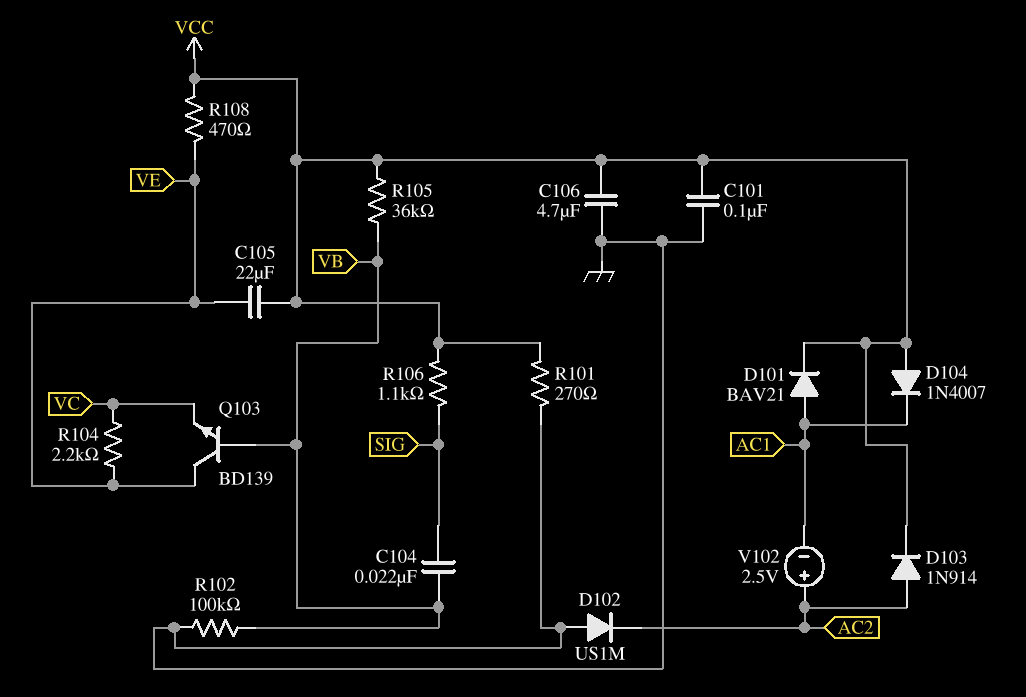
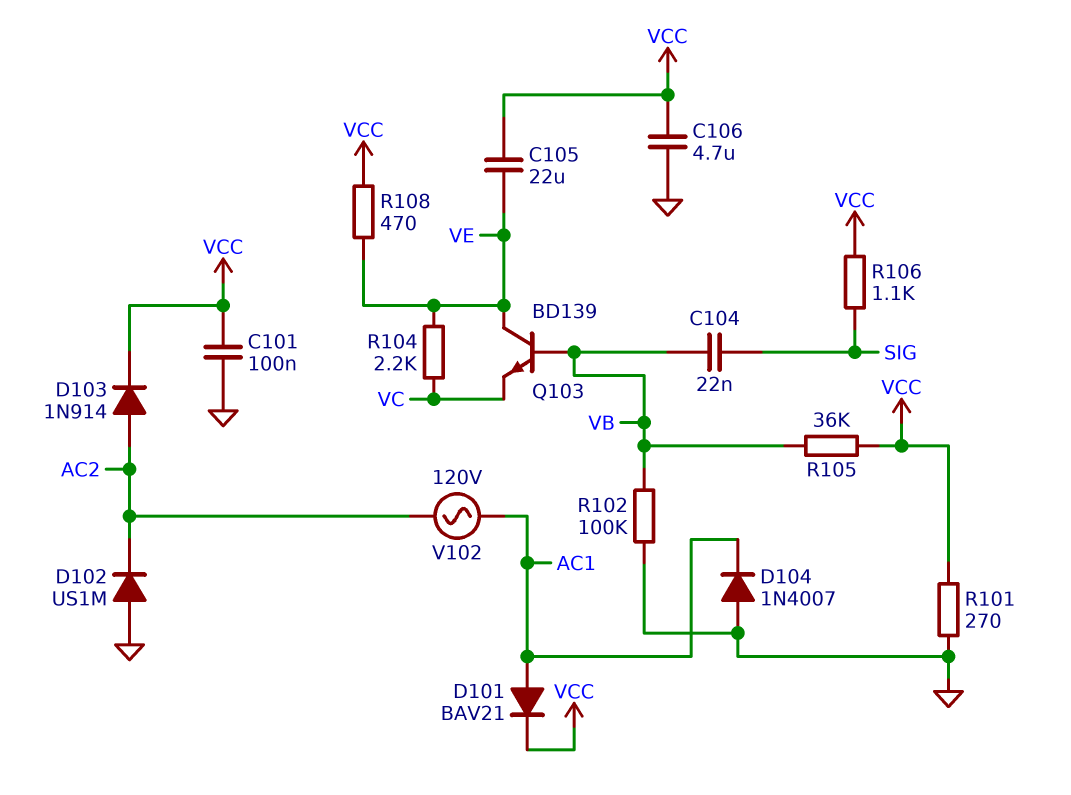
D104: diode 1N4007 (A VCC, K AC1) -> diode 1N4007 (A GND, K AC1)
V102: 2.5V (plus AC2, minus AC1) -> AC 120V (AC1, AC2)

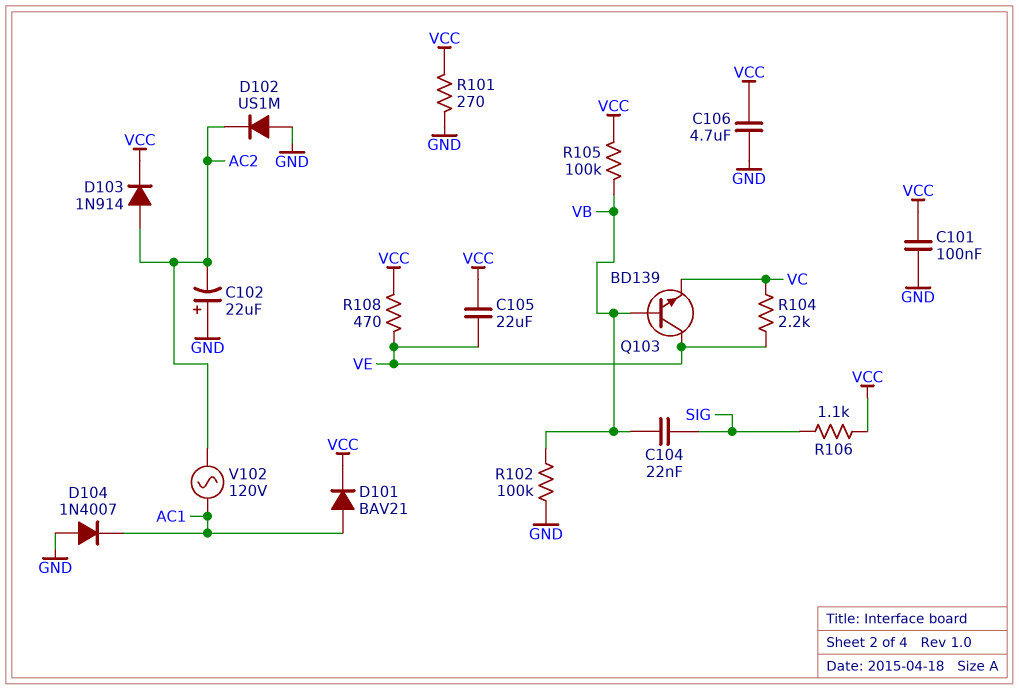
C102: none -> 22uF (plus GND, minus AC2)
R105: 36k (VB, VCC) -> 100k (VB, VCC)

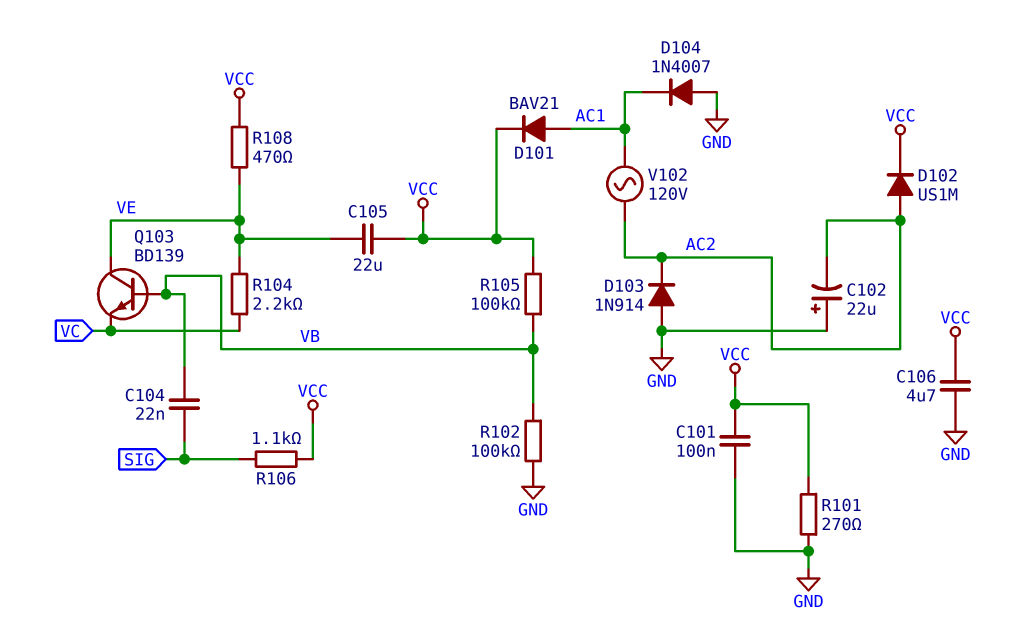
D102: diode US1M (A GND, K AC2) -> diode US1M (A AC2, K VCC)
D103: diode 1N914 (A AC2, K VCC) -> diode 1N914 (A GND, K AC2)

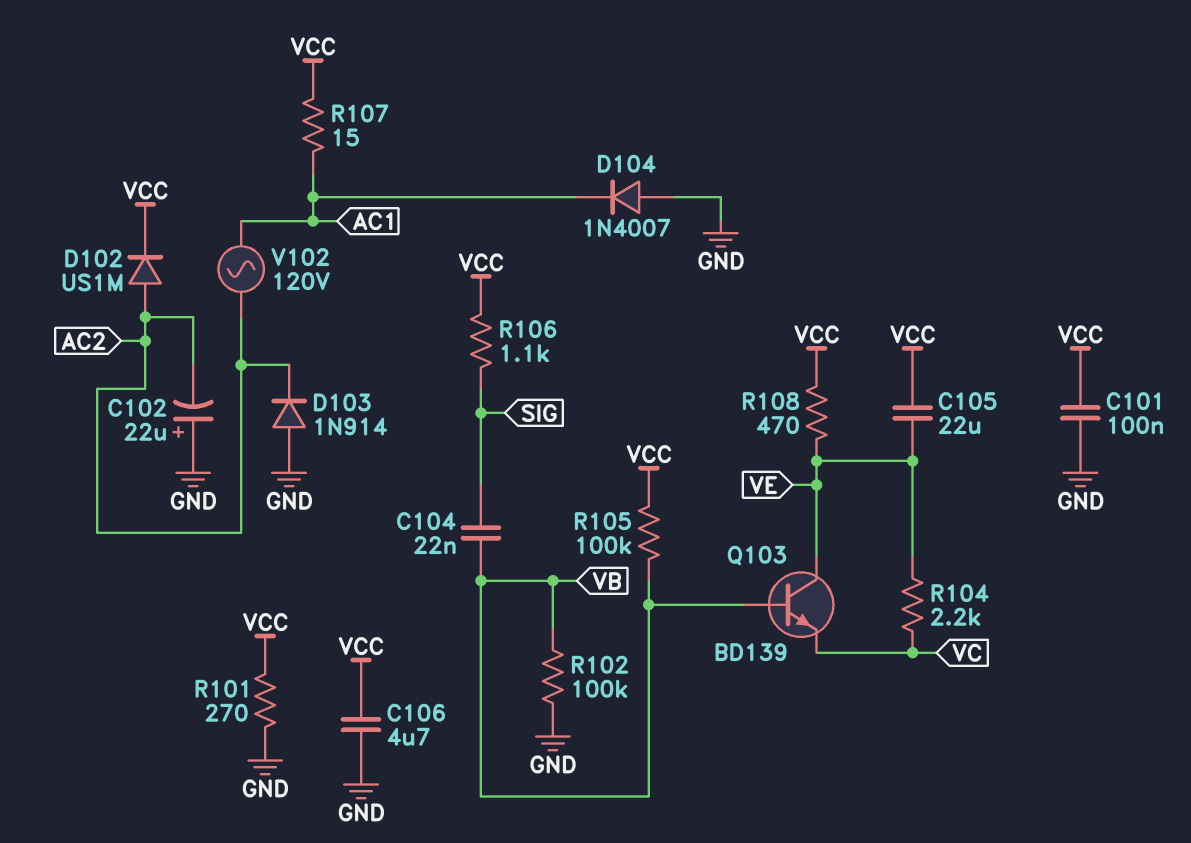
D101: diode BAV21 (A AC1, K VCC) -> none
R107: none -> 15 (AC1, VCC)

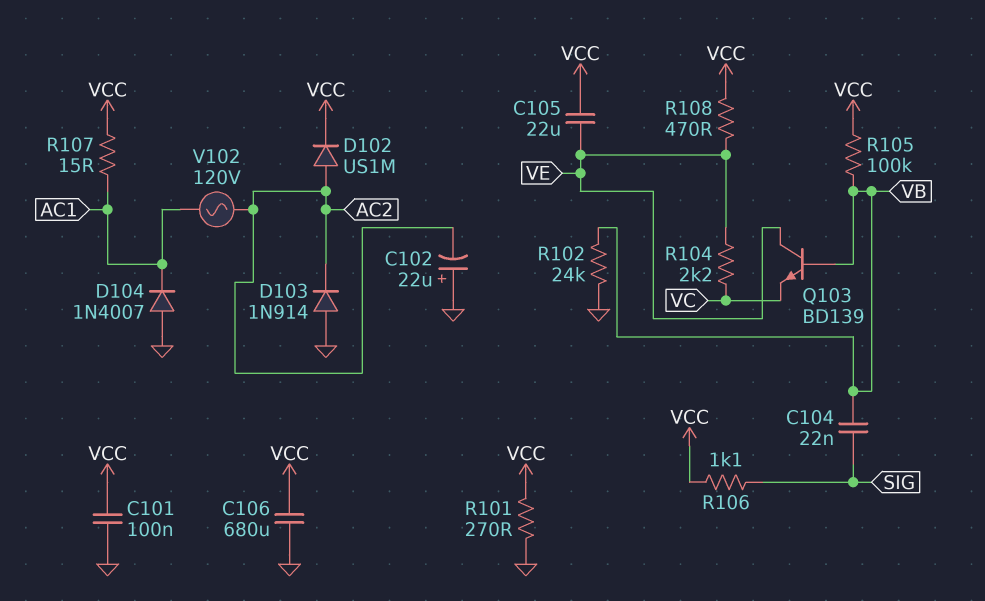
C106: 4.7uF (GND, VCC) -> 680uF (GND, VCC)
R102: 100k (GND, VB) -> 24k (GND, VB)

